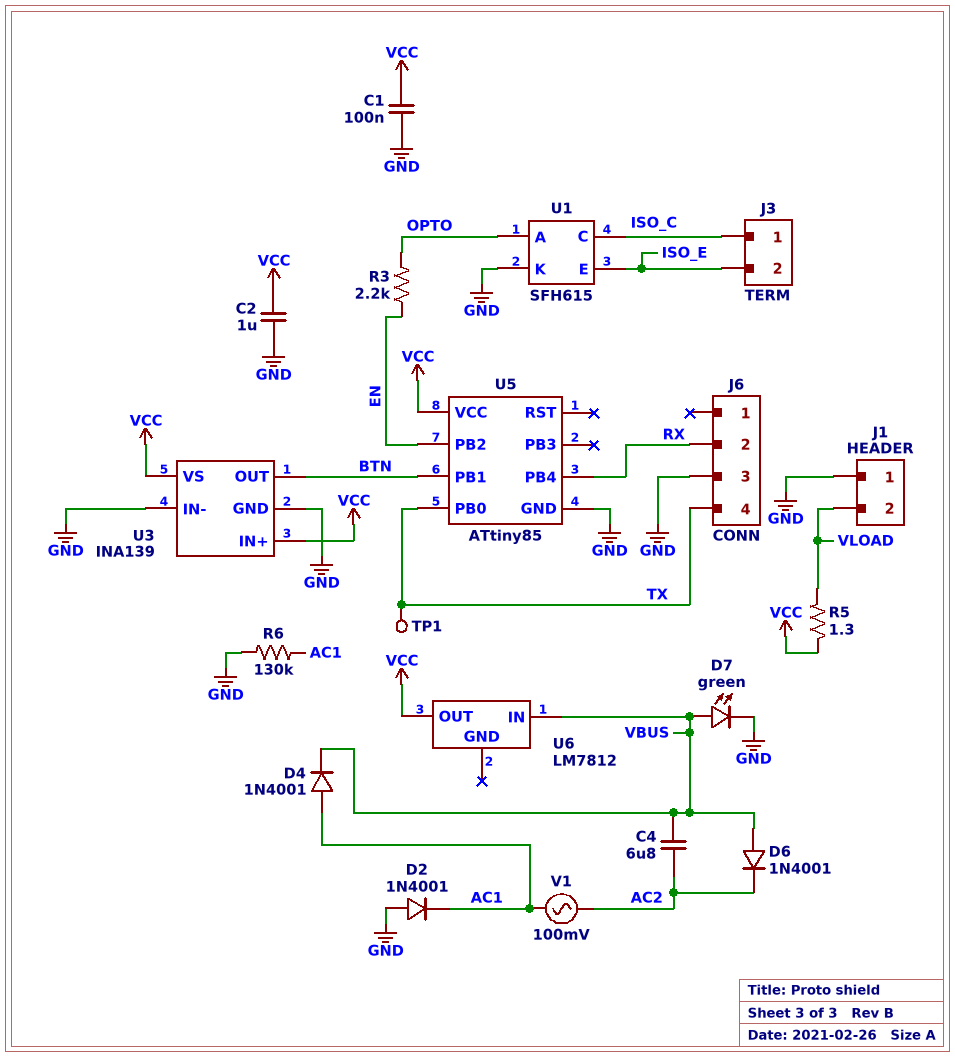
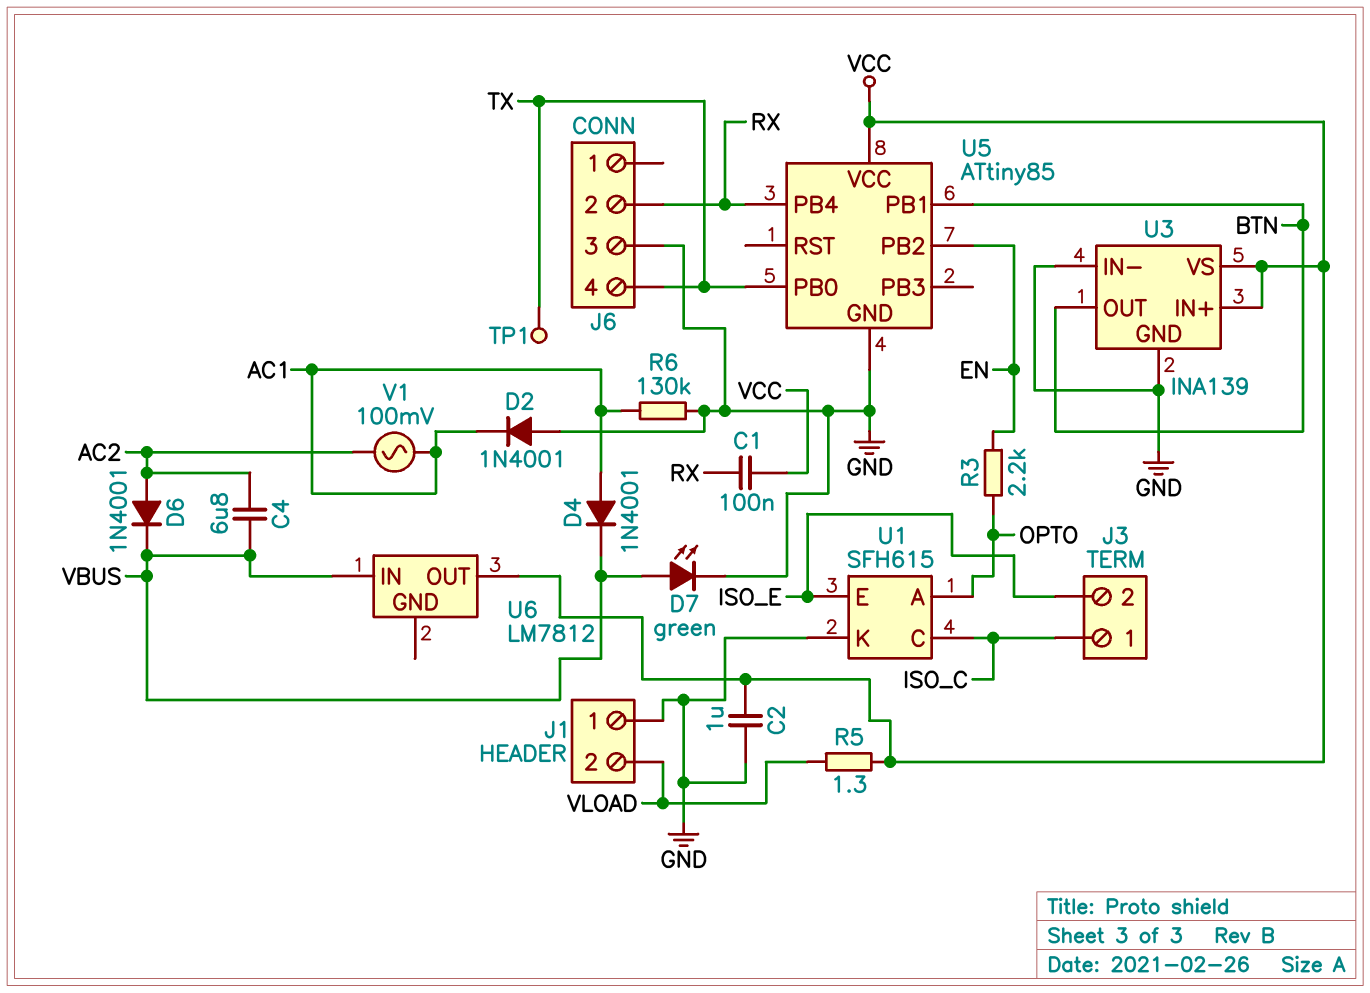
C1: 100nF (GND, VCC) -> 100nF (RX, VCC)
D6: diode 1N4001 (A VBUS, K AC2) -> diode 1N4001 (A AC2, K VBUS)

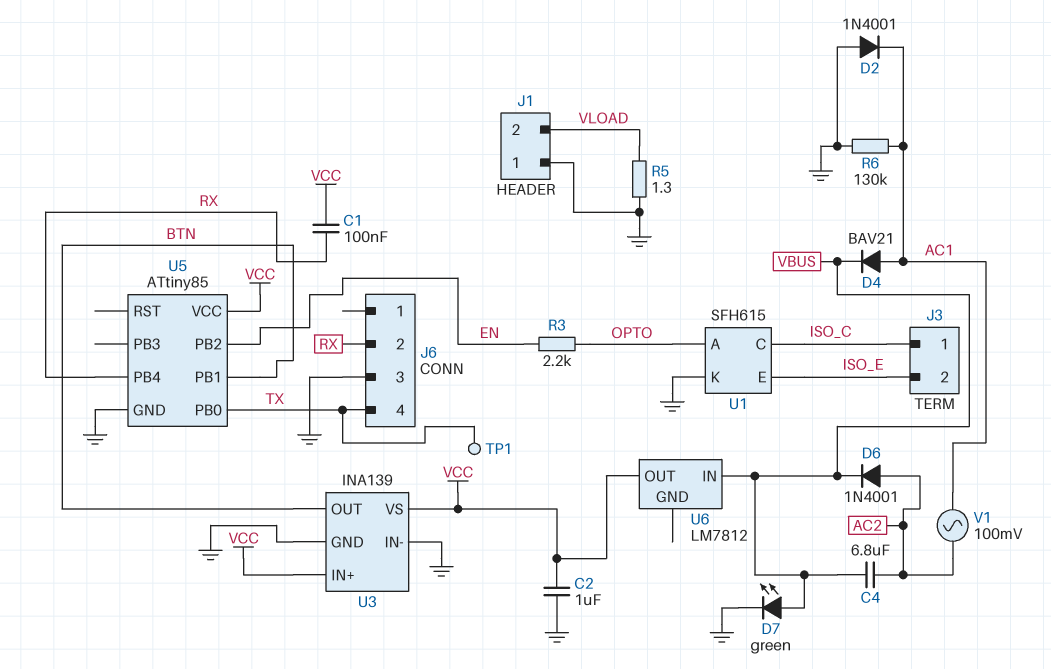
D4: diode 1N4001 (A AC1, K VBUS) -> diode BAV21 (A AC1, K VBUS)
R5: 1.3 (VCC, VLOAD) -> 1.3 (GND, VLOAD)

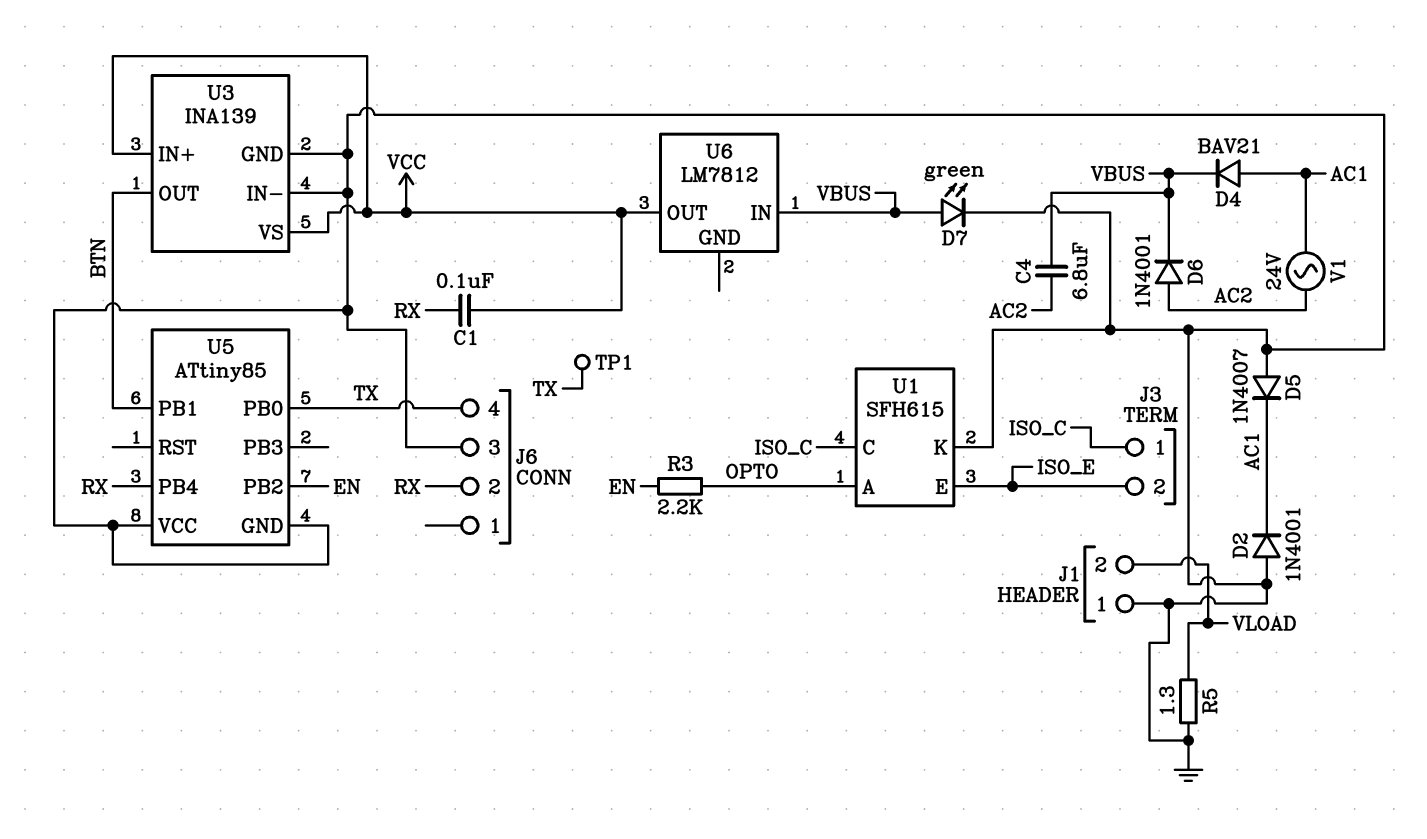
C2: 1uF (GND, VCC) -> none
D5: none -> diode 1N4007 (A GND, K AC1)
R6: 130k (AC1, GND) -> none
U5 pin VCC: VCC -> GND
V1: AC 100mV (AC1, AC2) -> AC 24V (AC1, AC2)

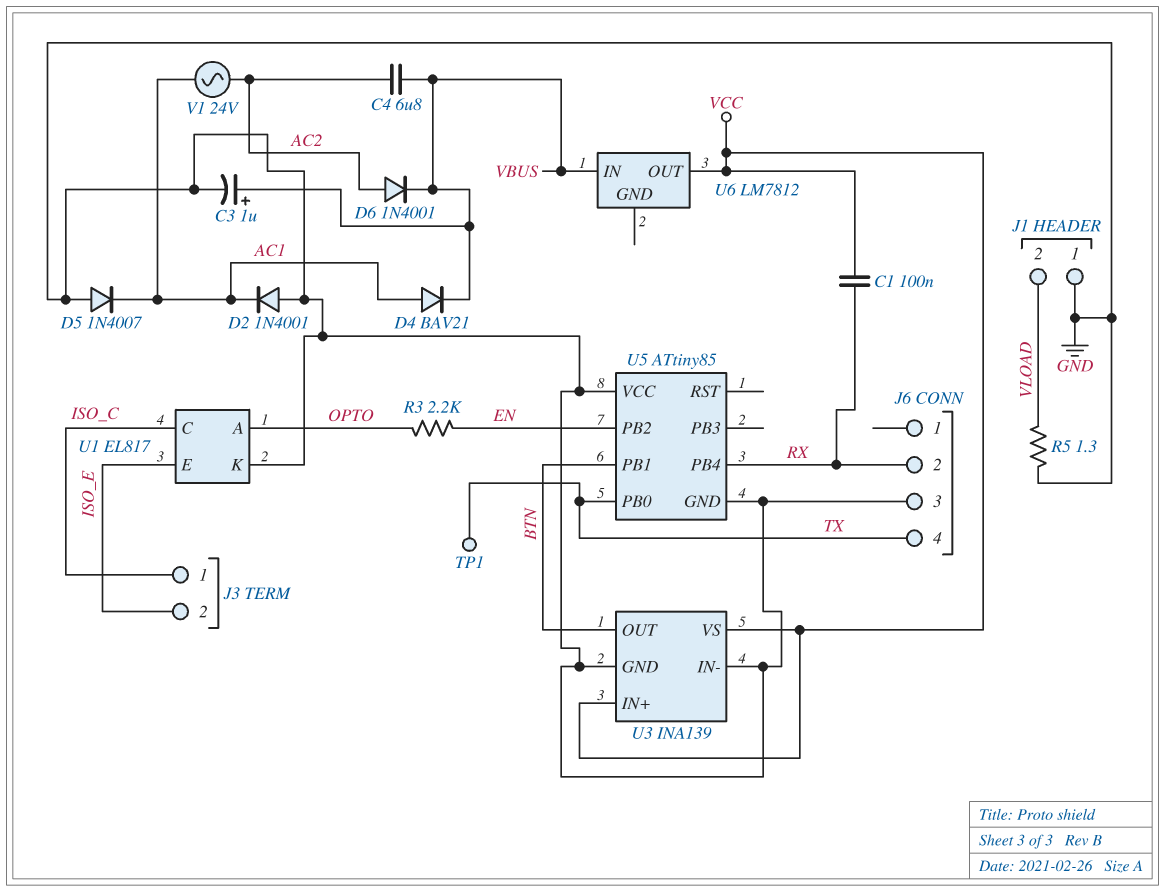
C3: none -> 1uF (plus VBUS, minus GND)
D7: LED green (A VBUS, K GND) -> none
U1: SFH615 -> EL817

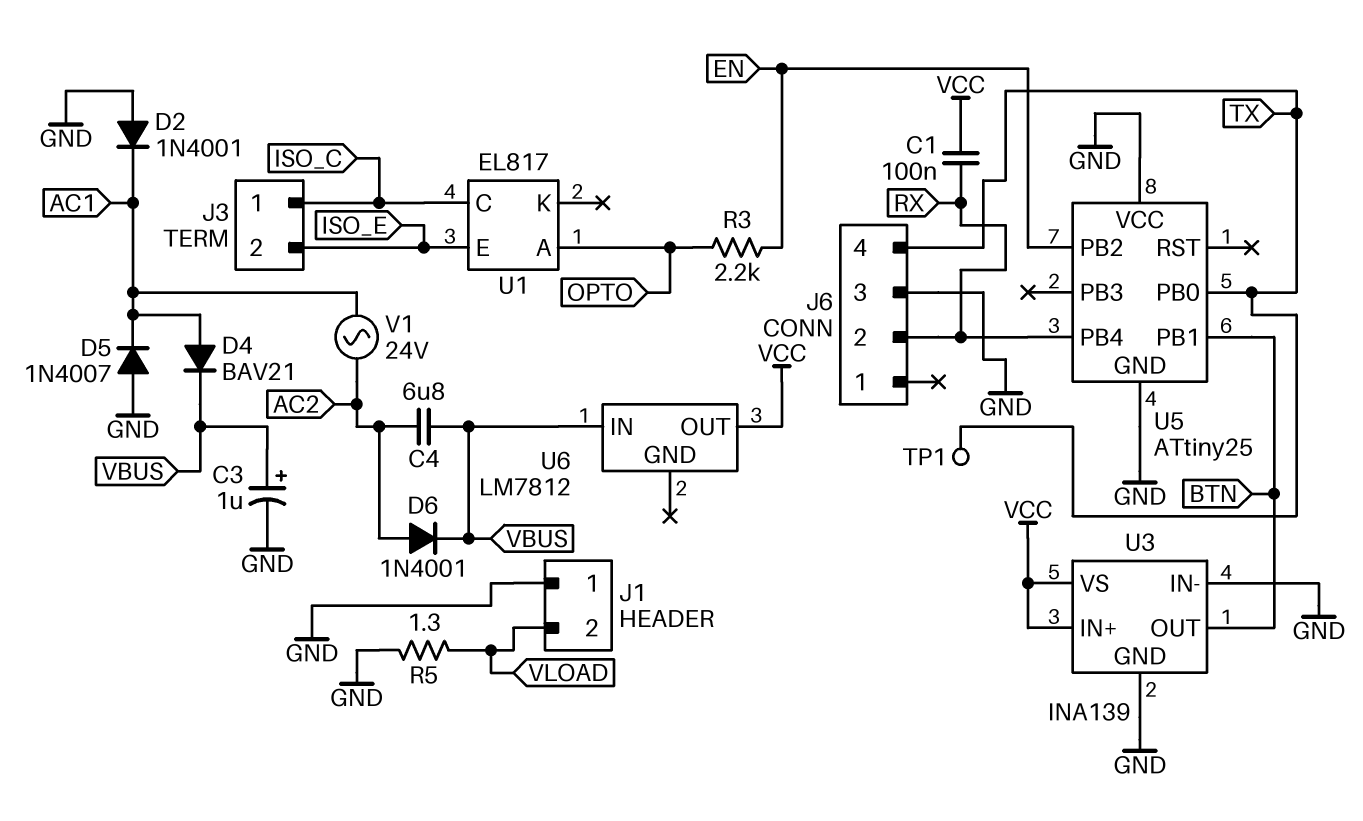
U1 pin K: GND -> none
U5: ATtiny85 -> ATtiny25

